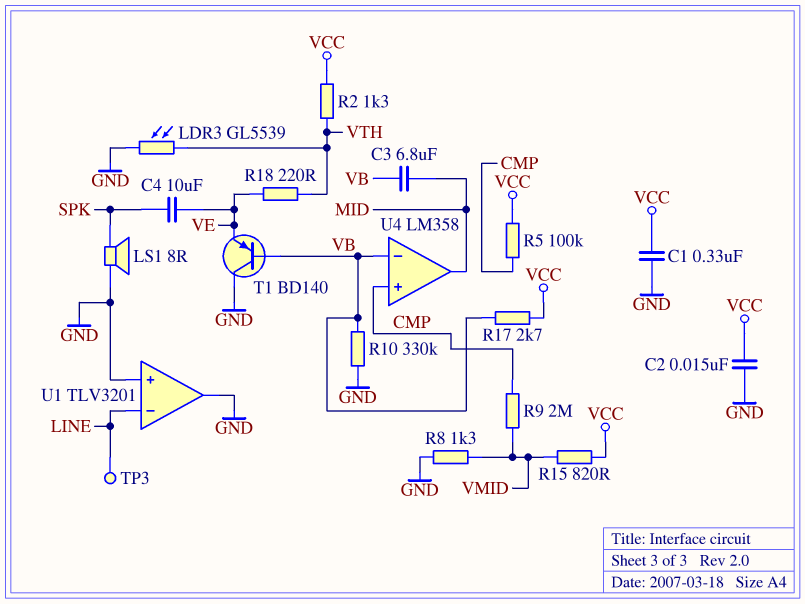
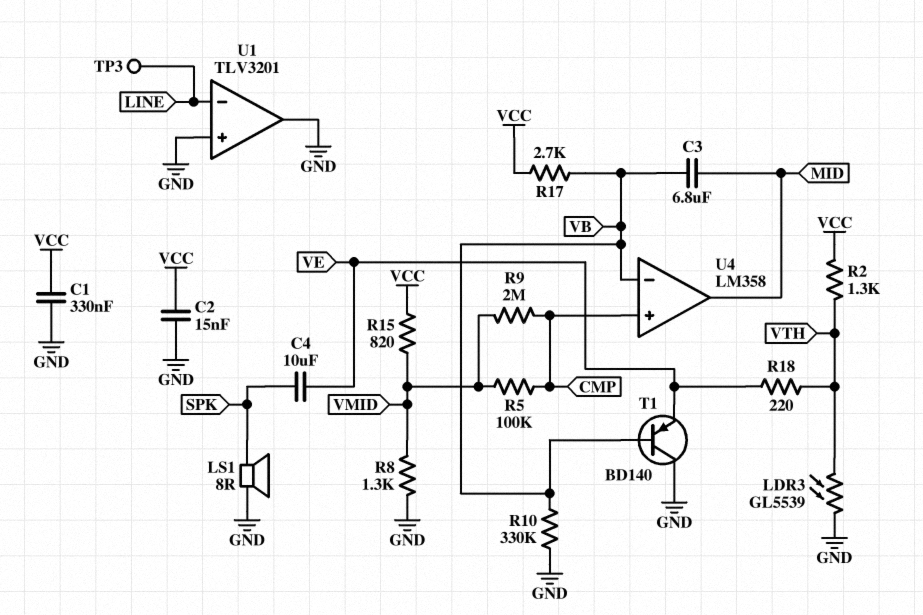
R5: 100k (CMP, VCC) -> 100k (CMP, VMID)

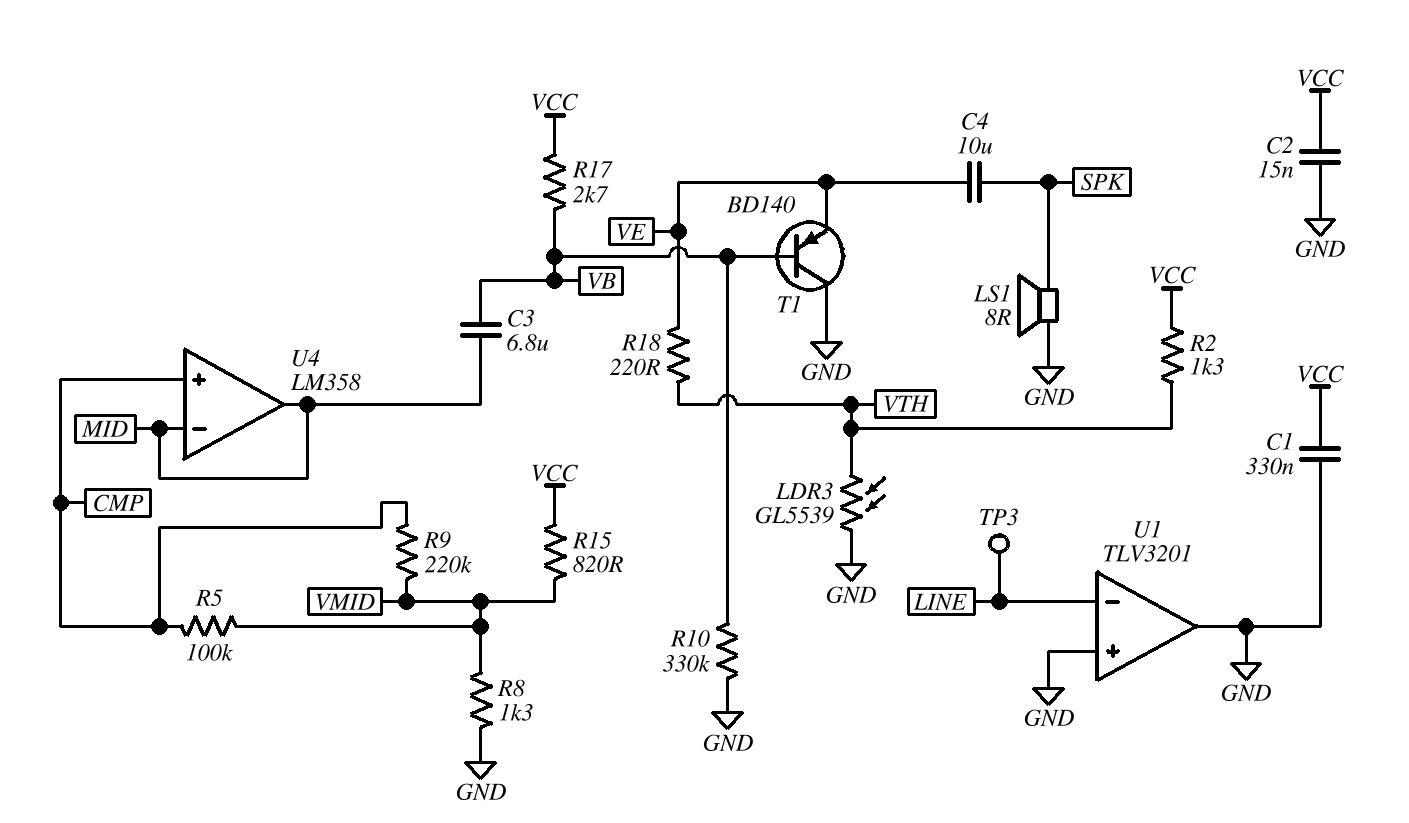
R9: 2M (CMP, VMID) -> 220k (CMP, VMID)
U4 pin in-: VB -> MID

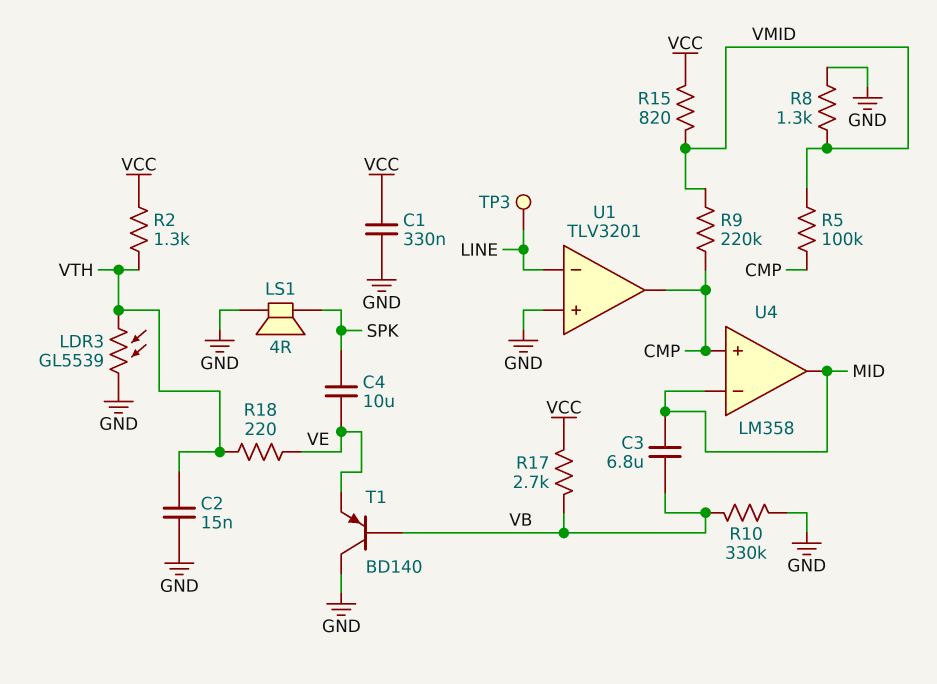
C2: 15nF (GND, VCC) -> 15nF (GND, VTH)
LS1: speaker 8R (GND, SPK) -> speaker 4R (GND, SPK)
U1 pin out: GND -> CMP

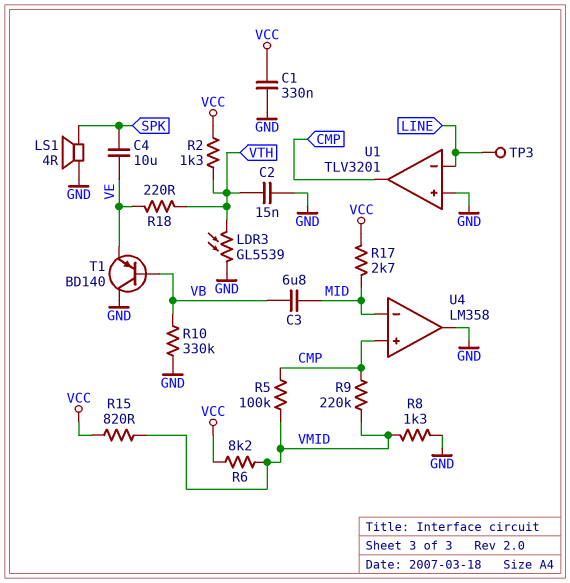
R6: none -> 8.2k (VCC, VMID)
R17: 2.7k (VB, VCC) -> 2.7k (MID, VCC)
U4 pin out: MID -> GND

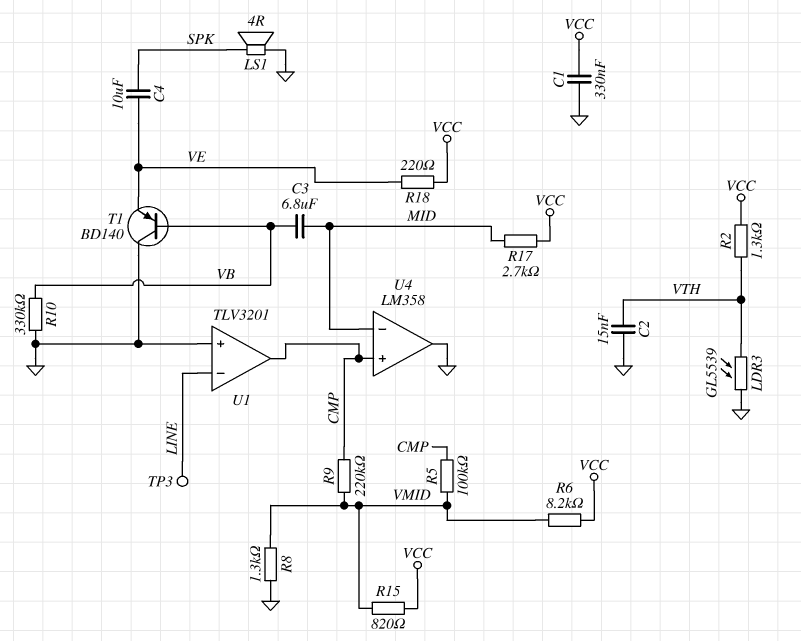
R18: 220 (VE, VTH) -> 220 (VCC, VE)

